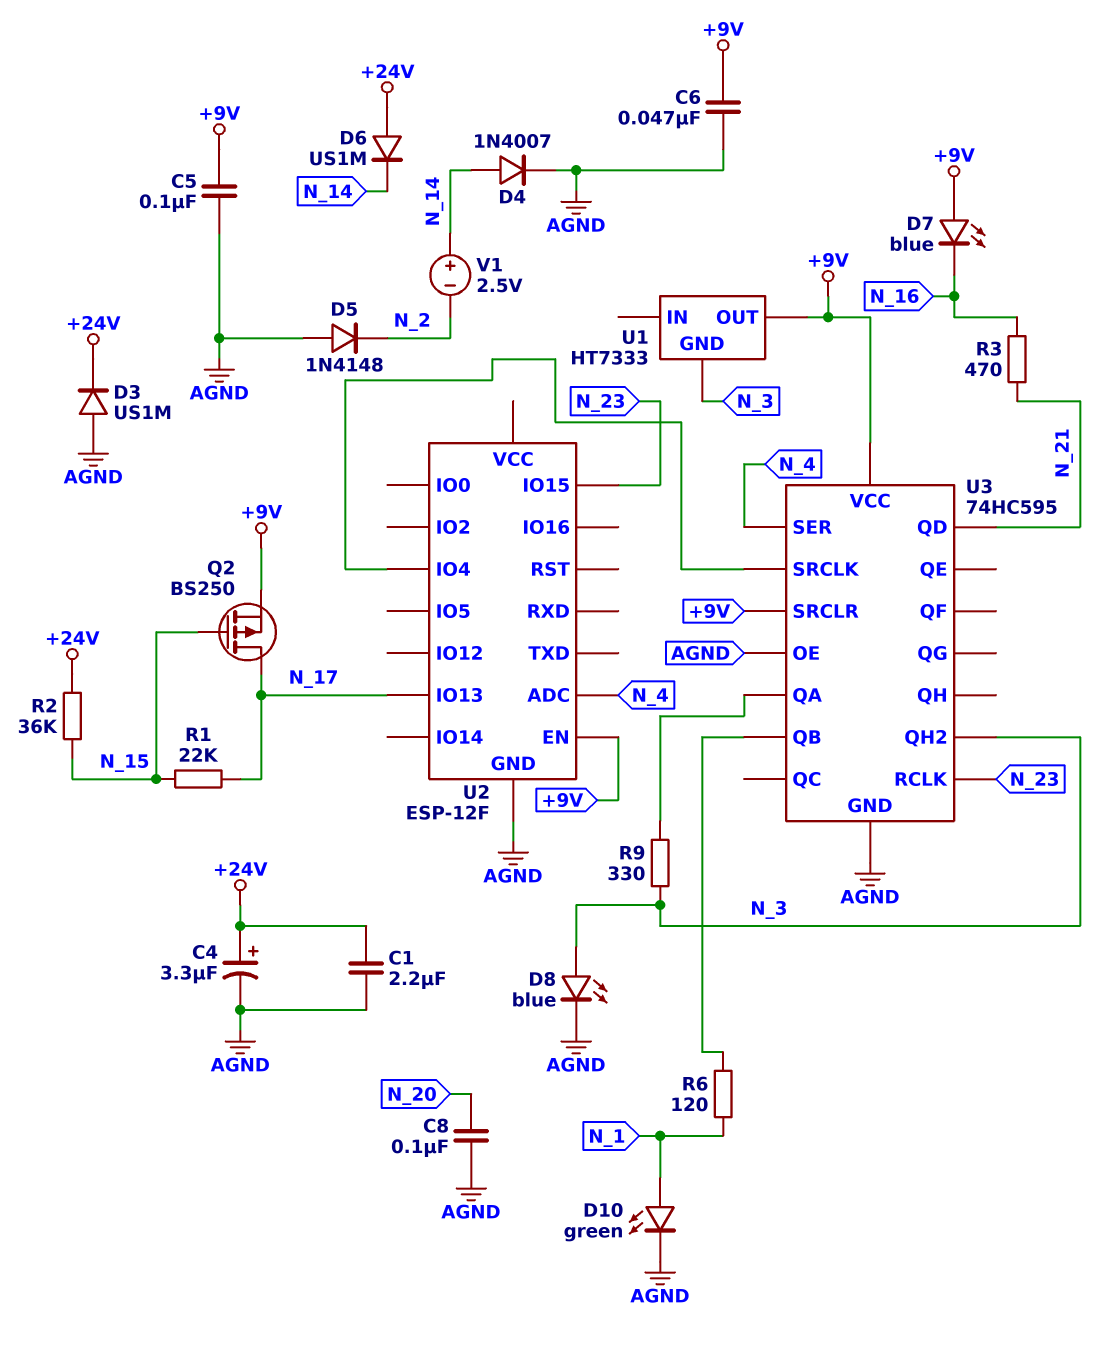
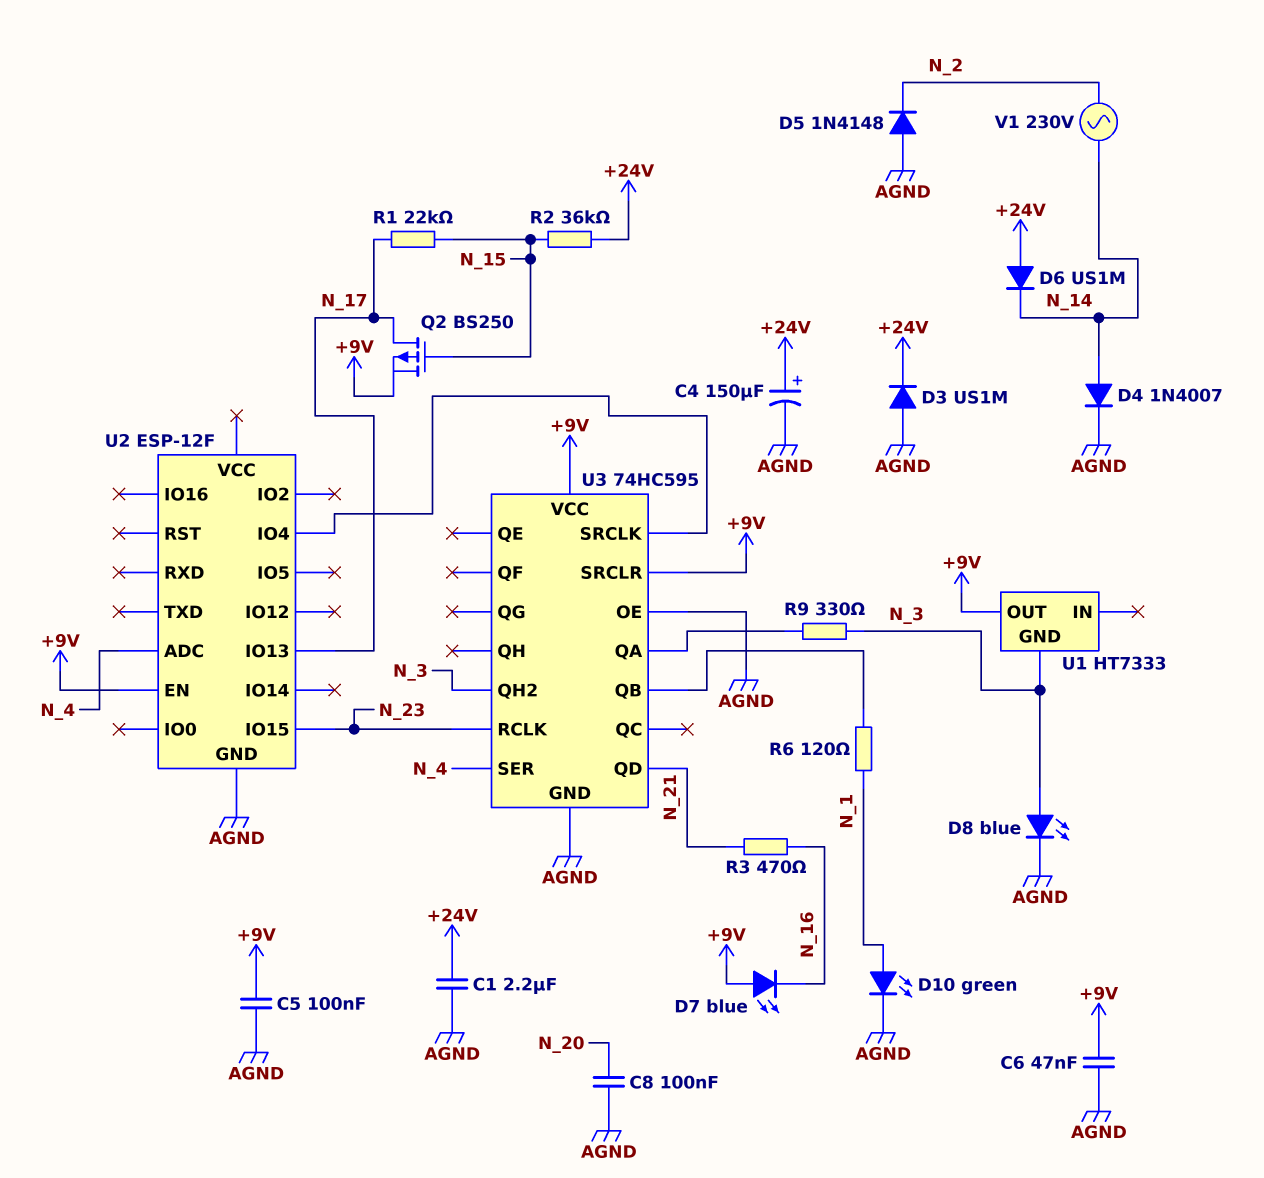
C4: 3.3uF (plus +24V, minus AGND) -> 150uF (plus +24V, minus AGND)
V1: 2.5V (plus N_14, minus N_2) -> AC 230V (N_2, N_14)

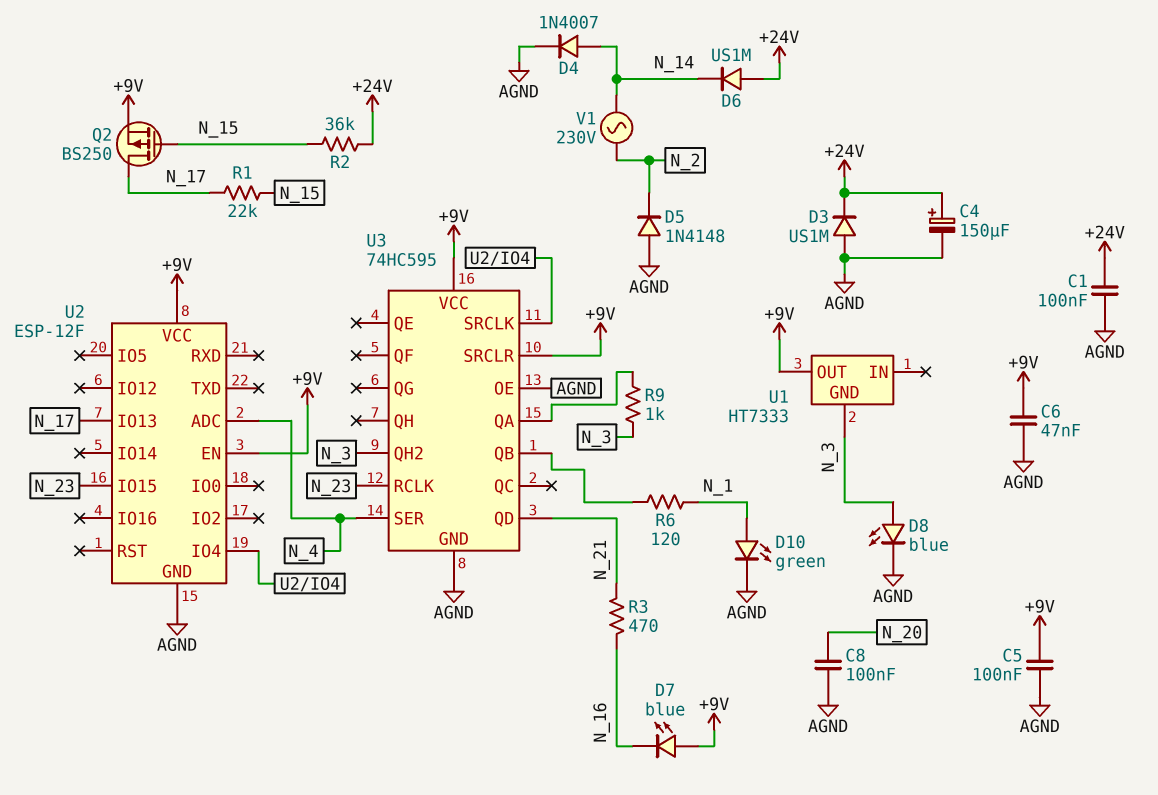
C1: 2.2uF (+24V, AGND) -> 100nF (+24V, AGND)
R9: 330 (N_3, U3/QA) -> 1k (N_3, U3/QA)
U2 pin VCC: none -> +9V

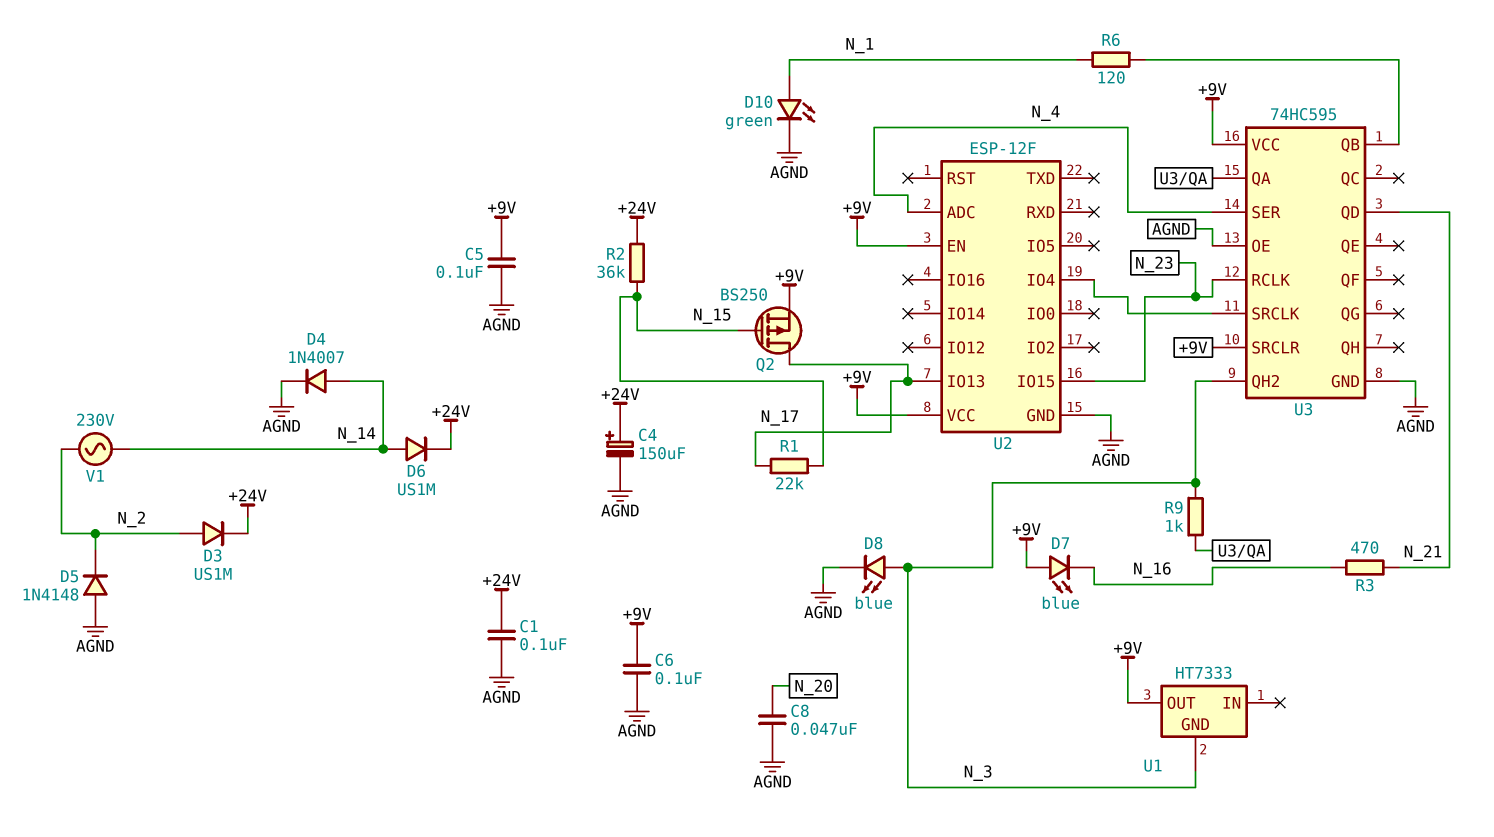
C6: 47nF (+9V, AGND) -> 100nF (+9V, AGND)
C8: 100nF (AGND, N_20) -> 47nF (AGND, N_20)
D3: diode US1M (A AGND, K +24V) -> diode US1M (A N_2, K +24V)
D6: diode US1M (A +24V, K N_14) -> diode US1M (A N_14, K +24V)

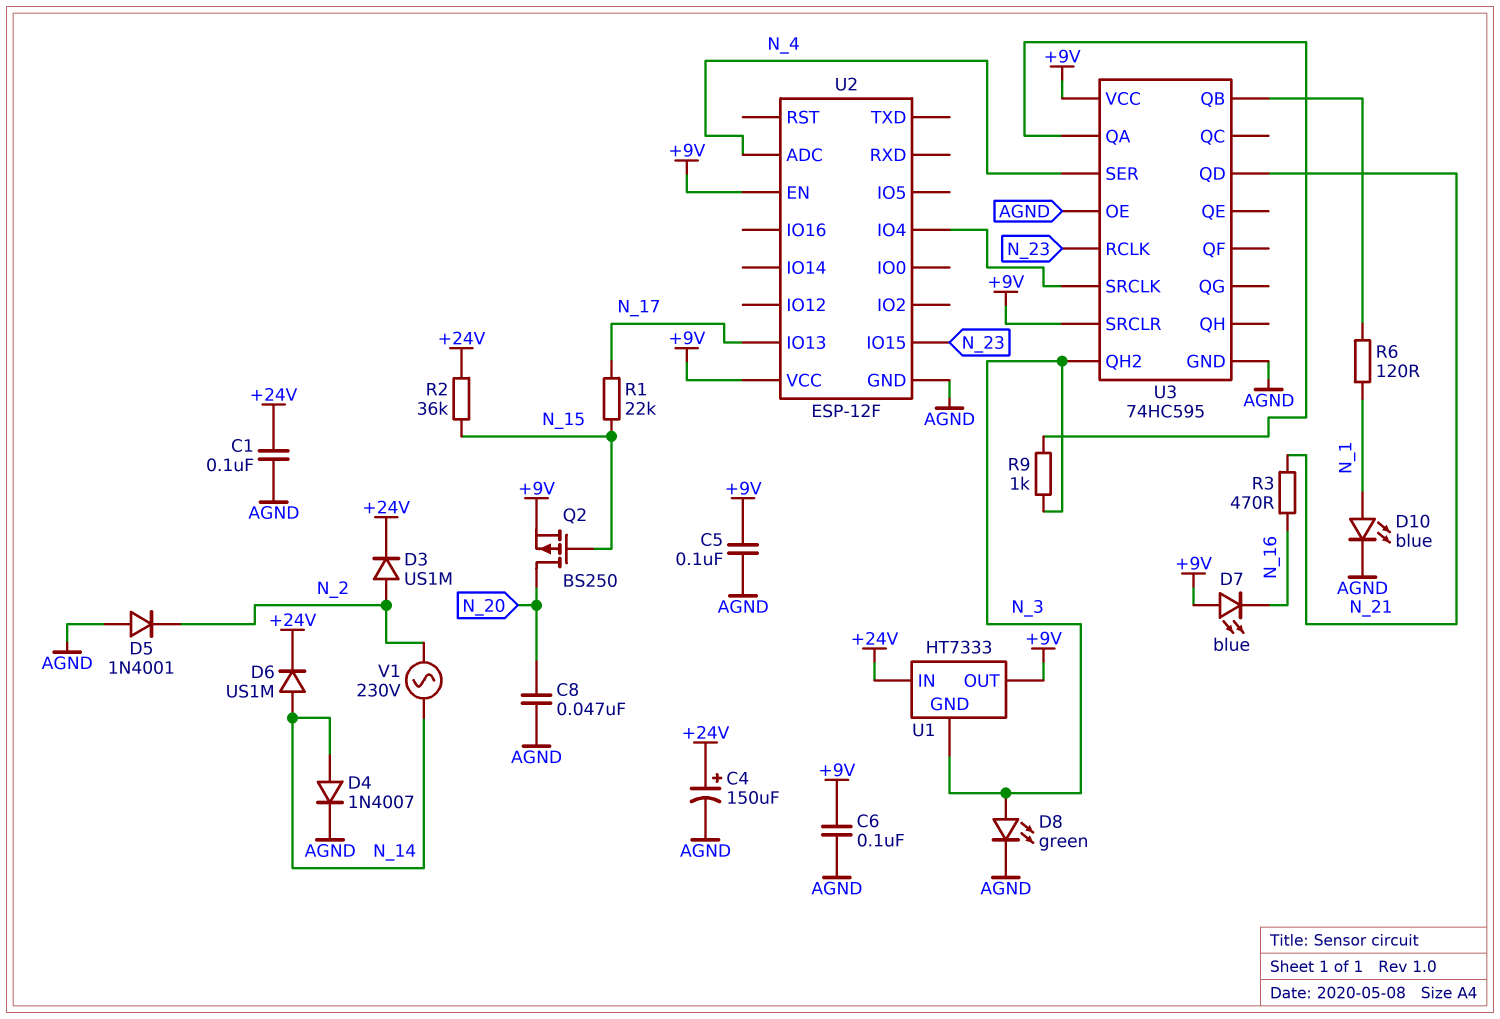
D5: diode 1N4148 (A AGND, K N_2) -> diode 1N4001 (A AGND, K N_2)
D8: LED blue (A N_3, K AGND) -> LED green (A N_3, K AGND)
D10: LED green (A N_1, K AGND) -> LED blue (A N_1, K AGND)
Q2: PMOS BS250 (G N_15, D N_17, S +9V) -> PMOS BS250 (G N_15, D N_20, S +9V)
U1 pin IN: none -> +24V

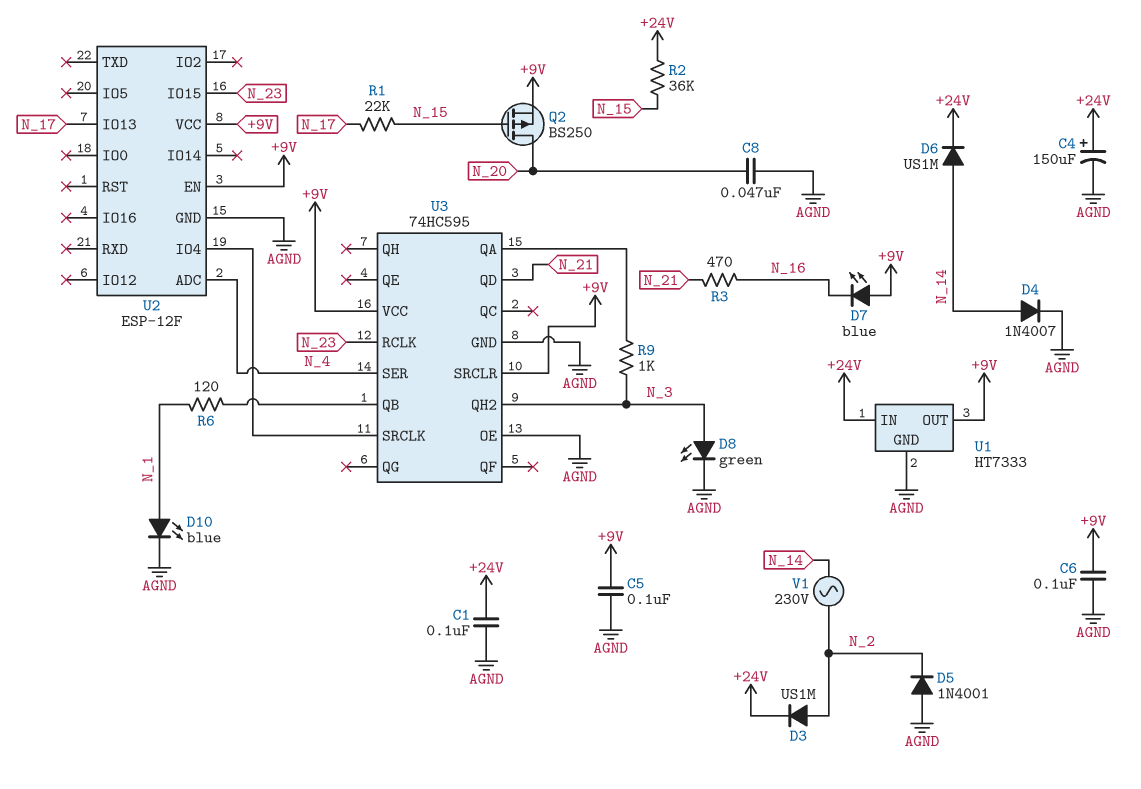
U1 pin GND: N_3 -> AGND

